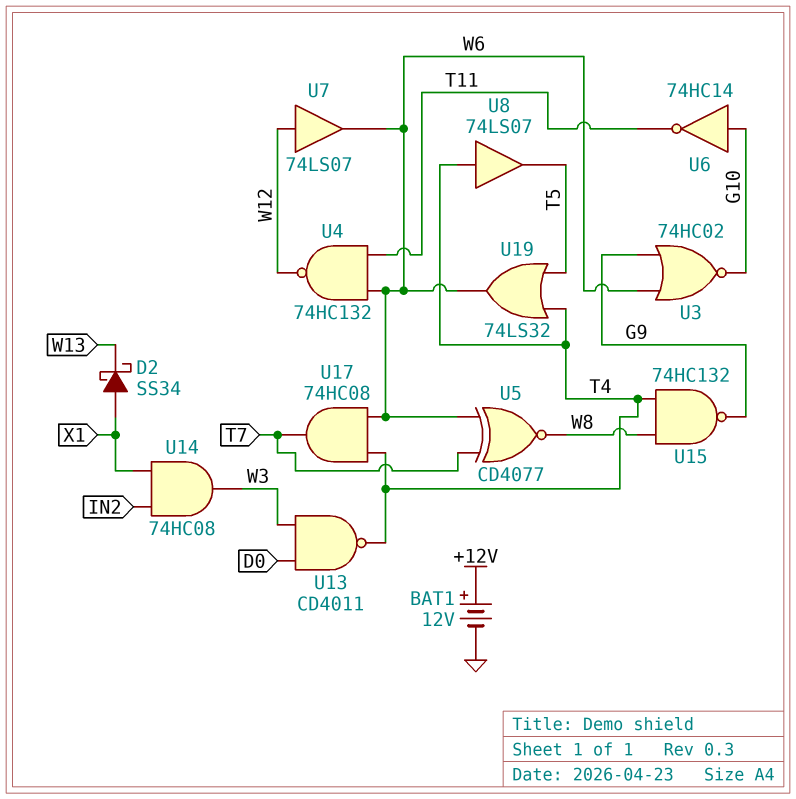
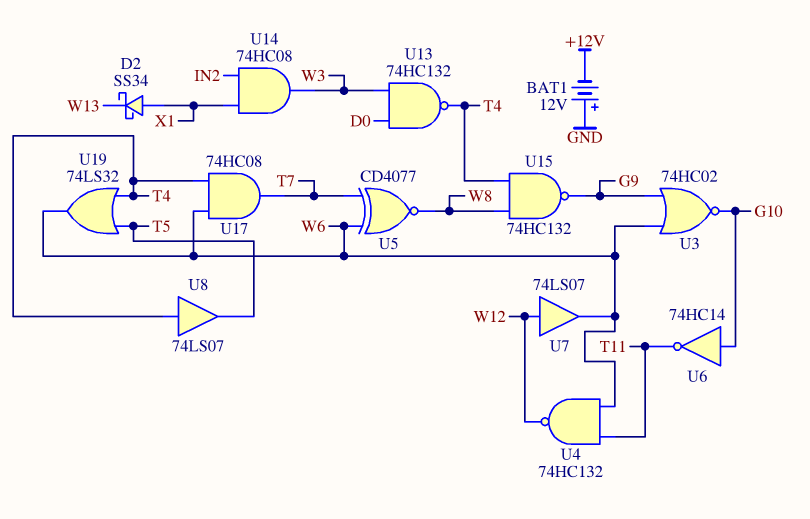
BAT1: 12V (plus +12V, minus GND) -> 12V (plus GND, minus +12V)
U13: NAND CD4011 (in D0, in W3, out T4) -> NAND 74HC132 (in D0, in W3, out T4)

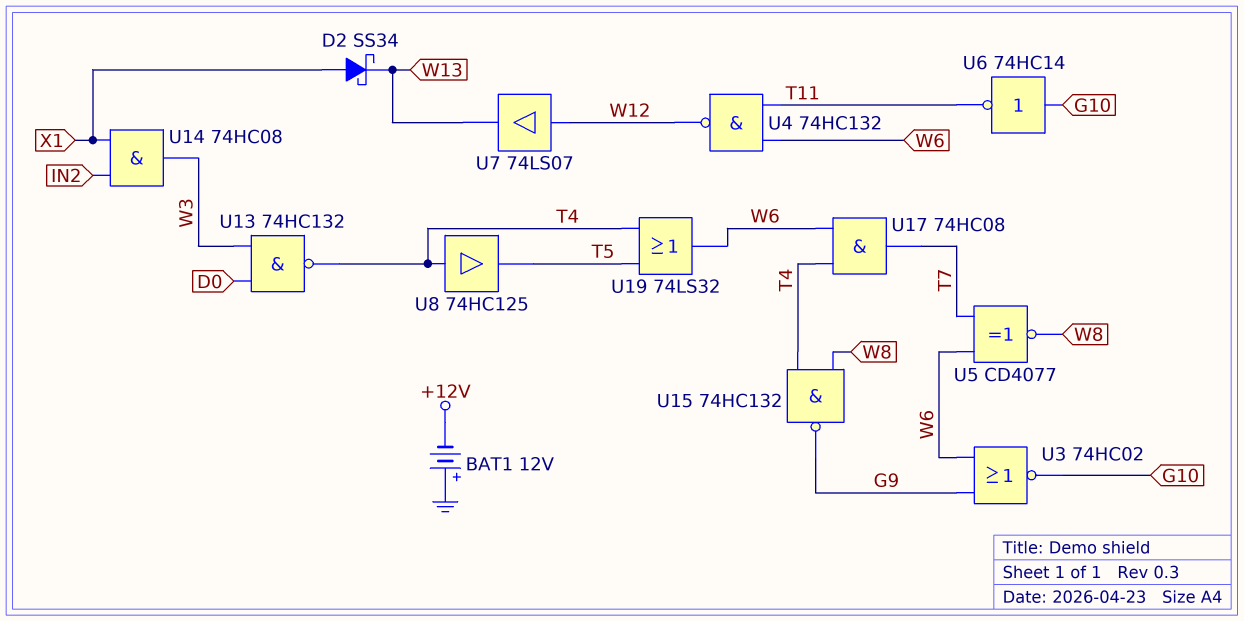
U7: buffer 74LS07 (in W12, out W6) -> buffer 74LS07 (in W12, out W13)
U8: buffer 74LS07 (in T4, out T5) -> buffer 74HC125 (in T4, out T5)

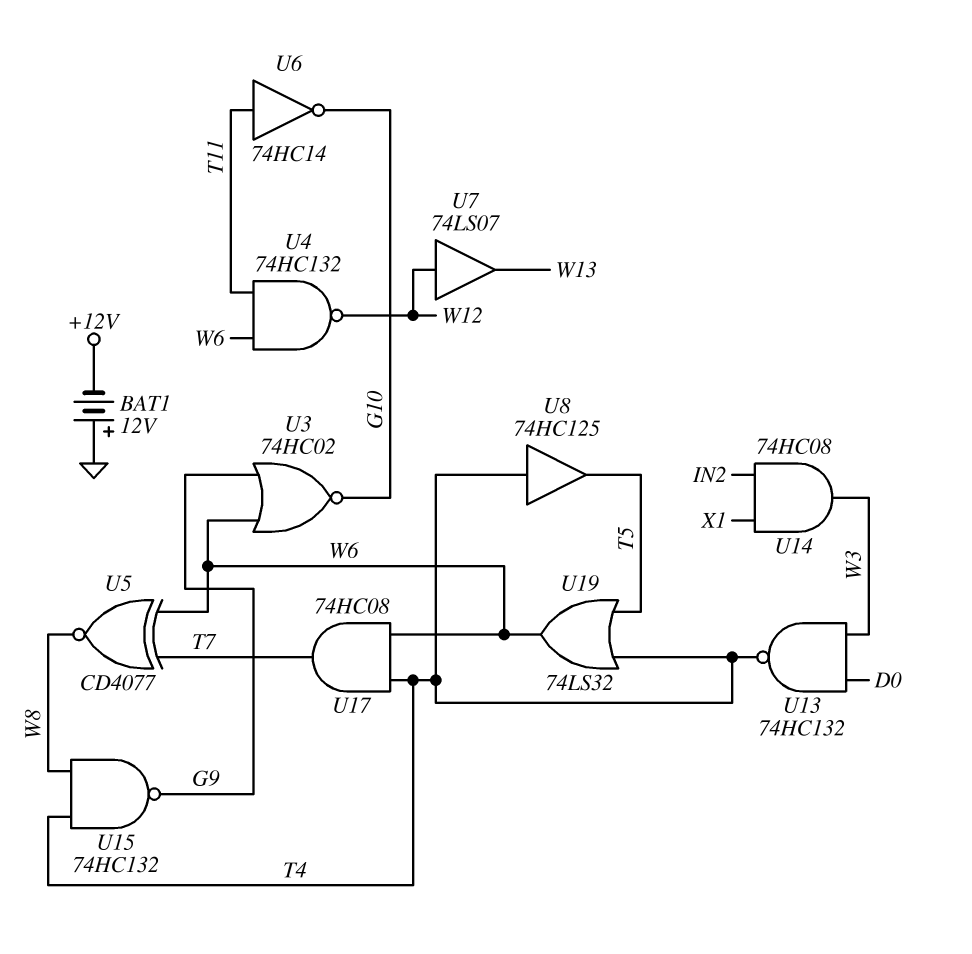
D2: schottky SS34 (A X1, K W13) -> none
U6: NOT 74HC14 (in G10, out T11) -> NOT 74HC14 (in T11, out G10)

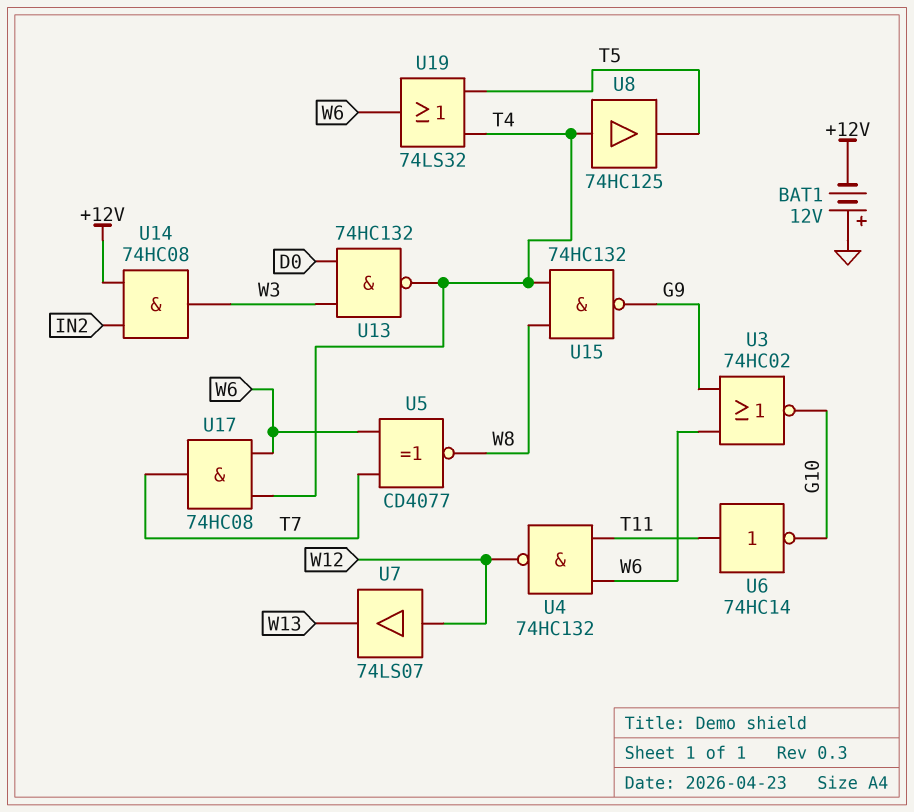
U14: AND 74HC08 (in IN2, in X1, out W3) -> AND 74HC08 (in +12V, in IN2, out W3)

